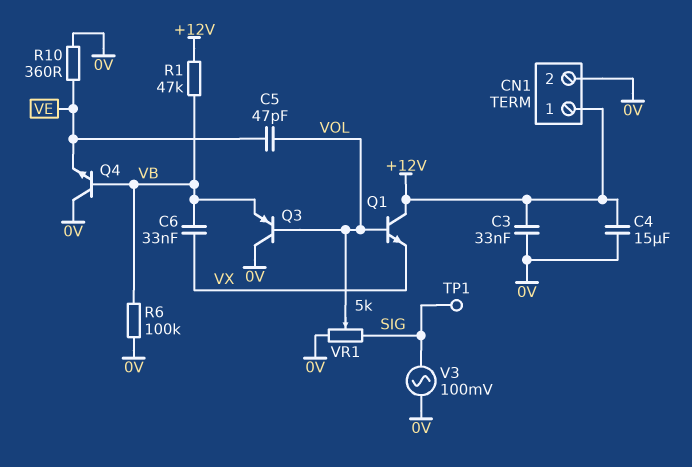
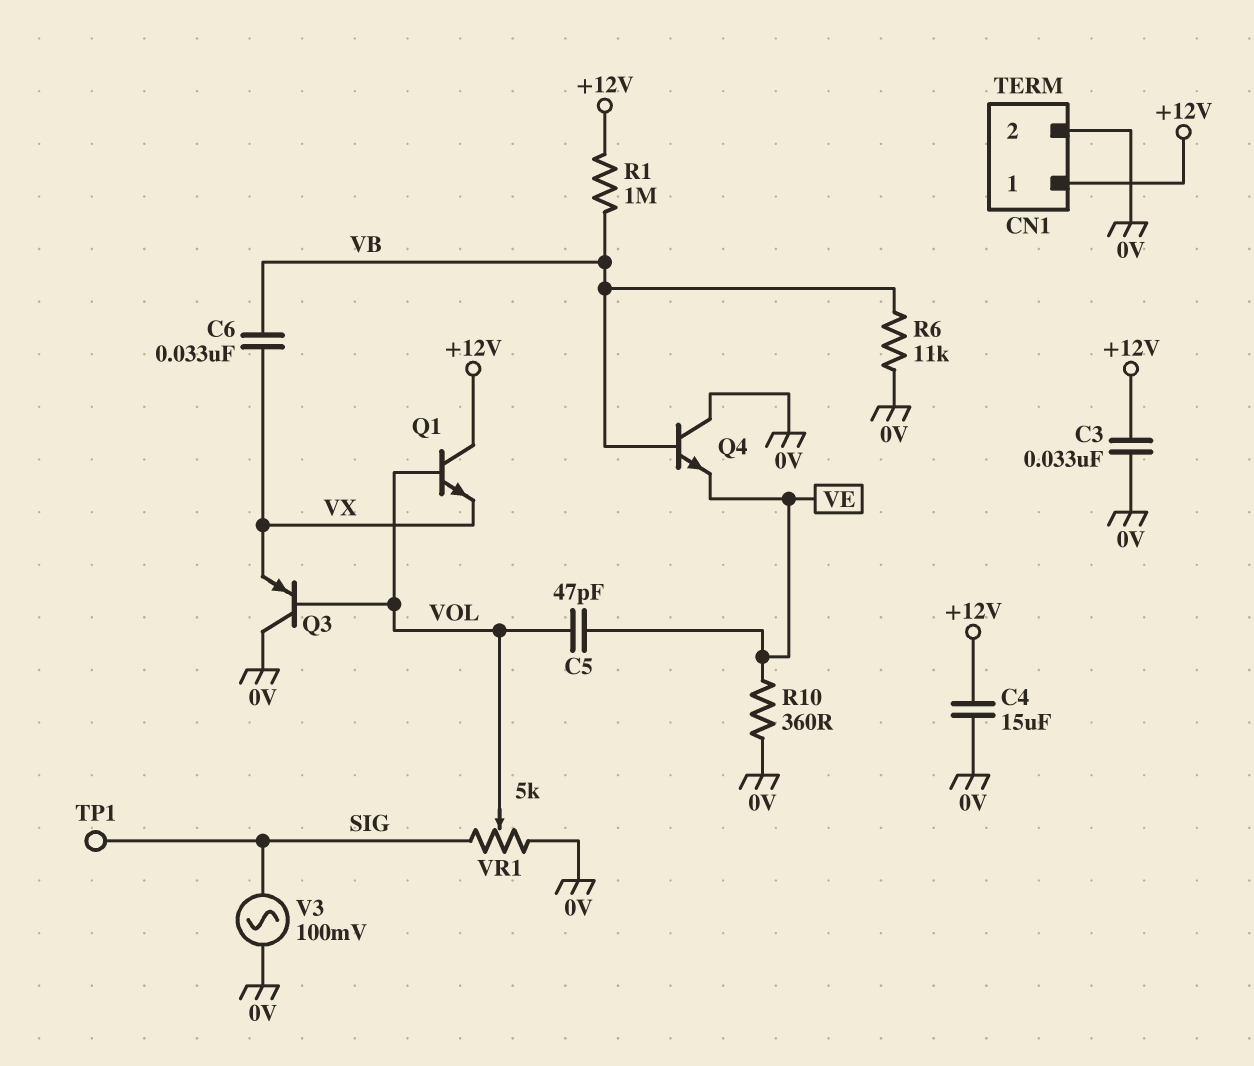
Q3: PNP (B VOL, C 0V, E VB) -> PNP (B VOL, C 0V, E VX)
R1: 47k (+12V, VB) -> 1M (+12V, VB)
R6: 100k (0V, VB) -> 11k (0V, VB)

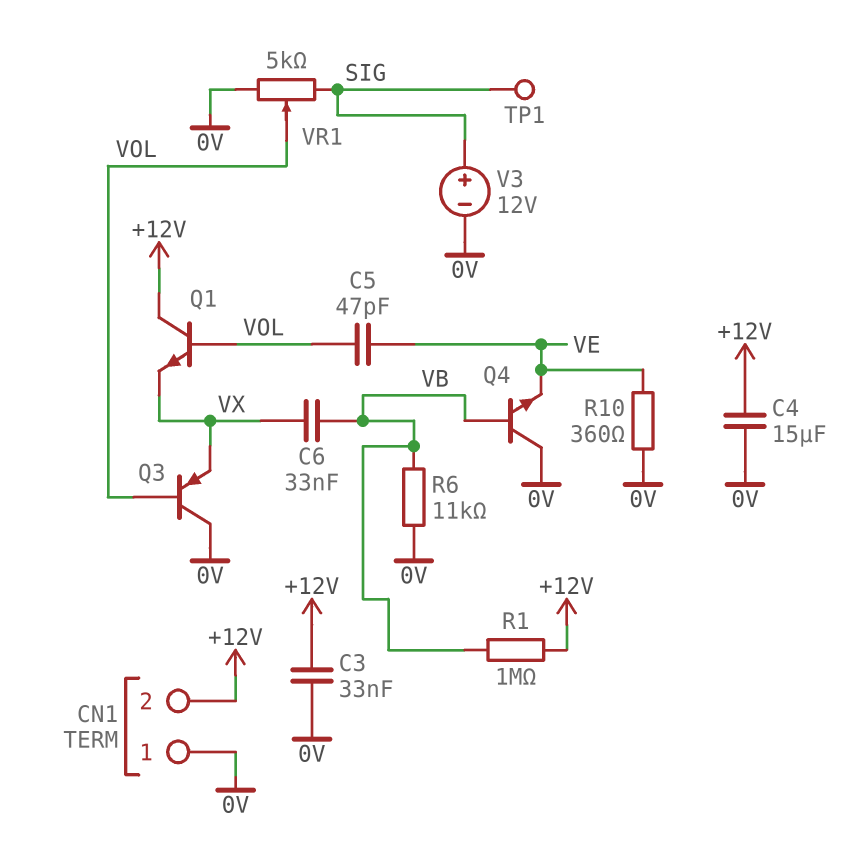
CN1 pin 1: +12V -> 0V
CN1 pin 2: 0V -> +12V
V3: AC 100mV (0V, SIG) -> 12V (plus SIG, minus 0V)

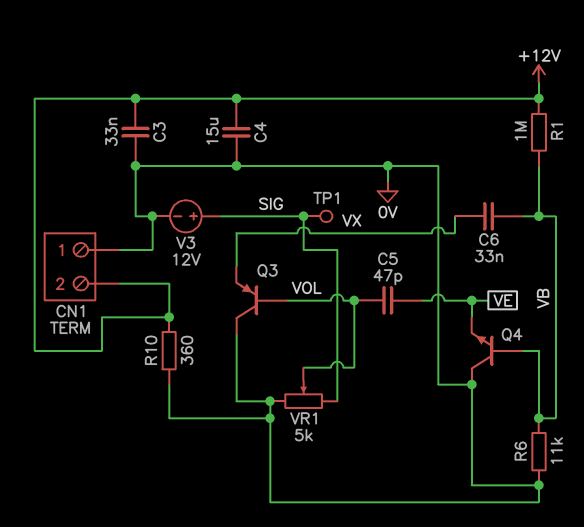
Q1: NPN (B VOL, C +12V, E VX) -> none
R10: 360 (0V, VE) -> 360 (+12V, 0V)

